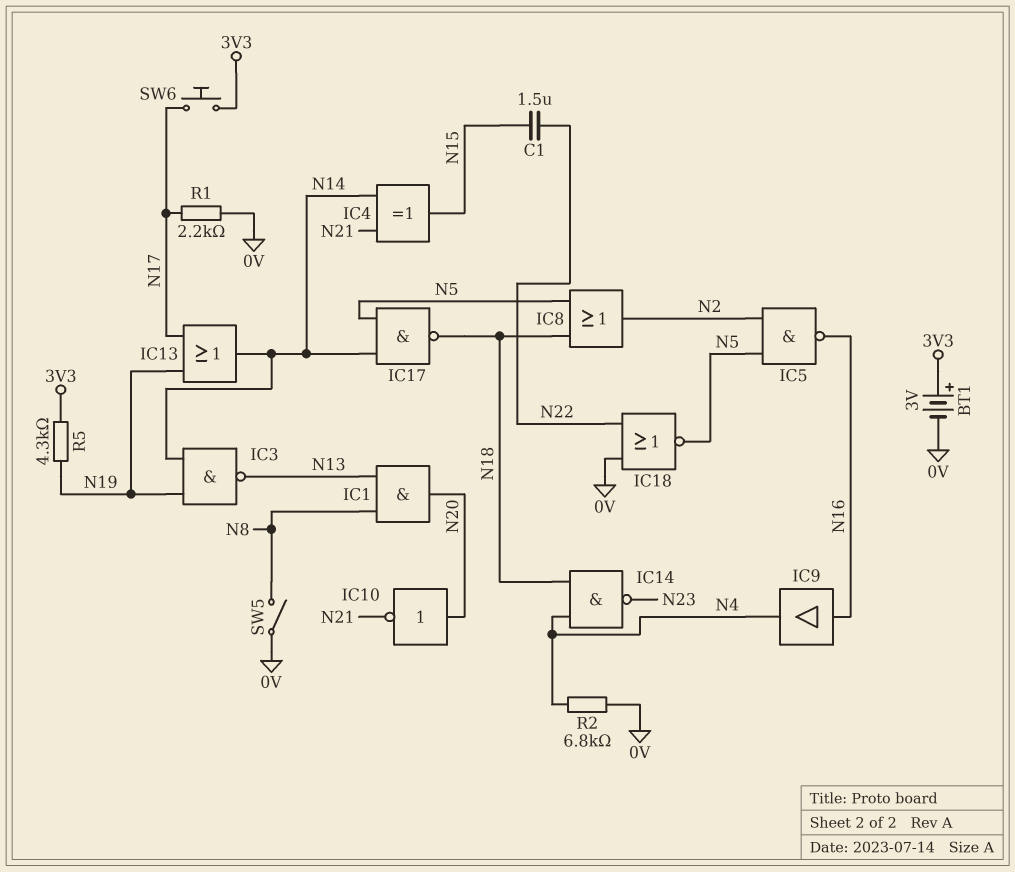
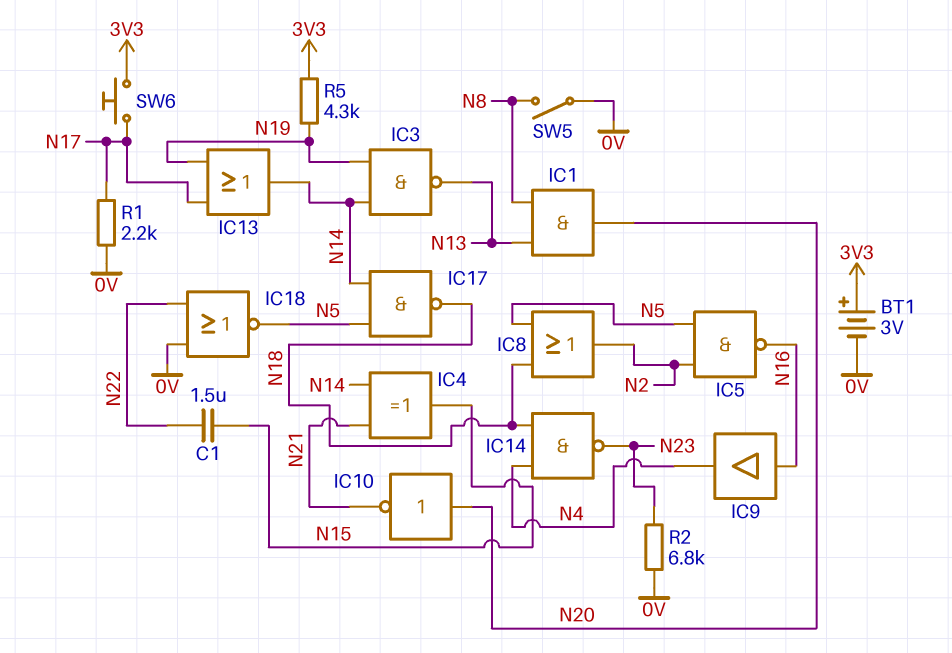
R2: 6.8k (0V, N4) -> 6.8k (0V, N23)

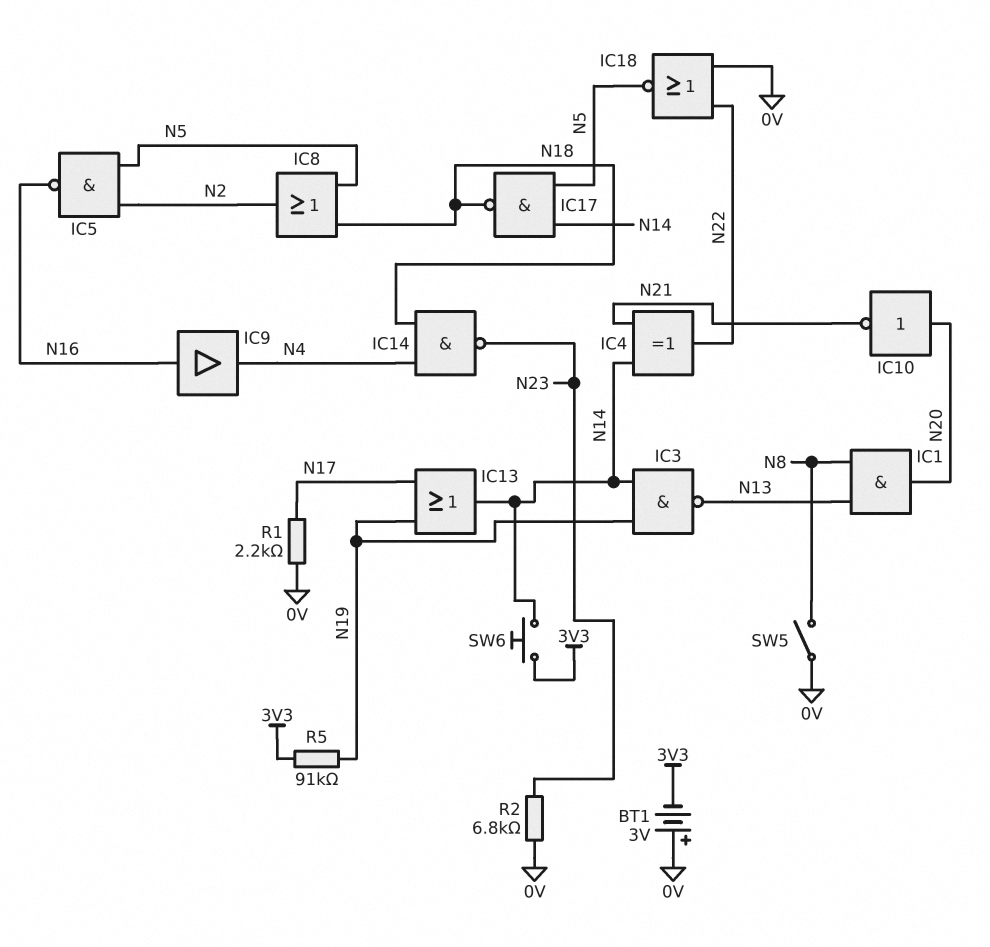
BT1: 3V (plus 3V3, minus 0V) -> 3V (plus 0V, minus 3V3)
C1: 1.5uF (N15, N22) -> none
IC4: XOR (in N14, in N21, out N15) -> XOR (in N14, in N21, out N22)
R5: 4.3k (3V3, N19) -> 91k (3V3, N19)
SW6: button (3V3, N17) -> button (3V3, N14)

